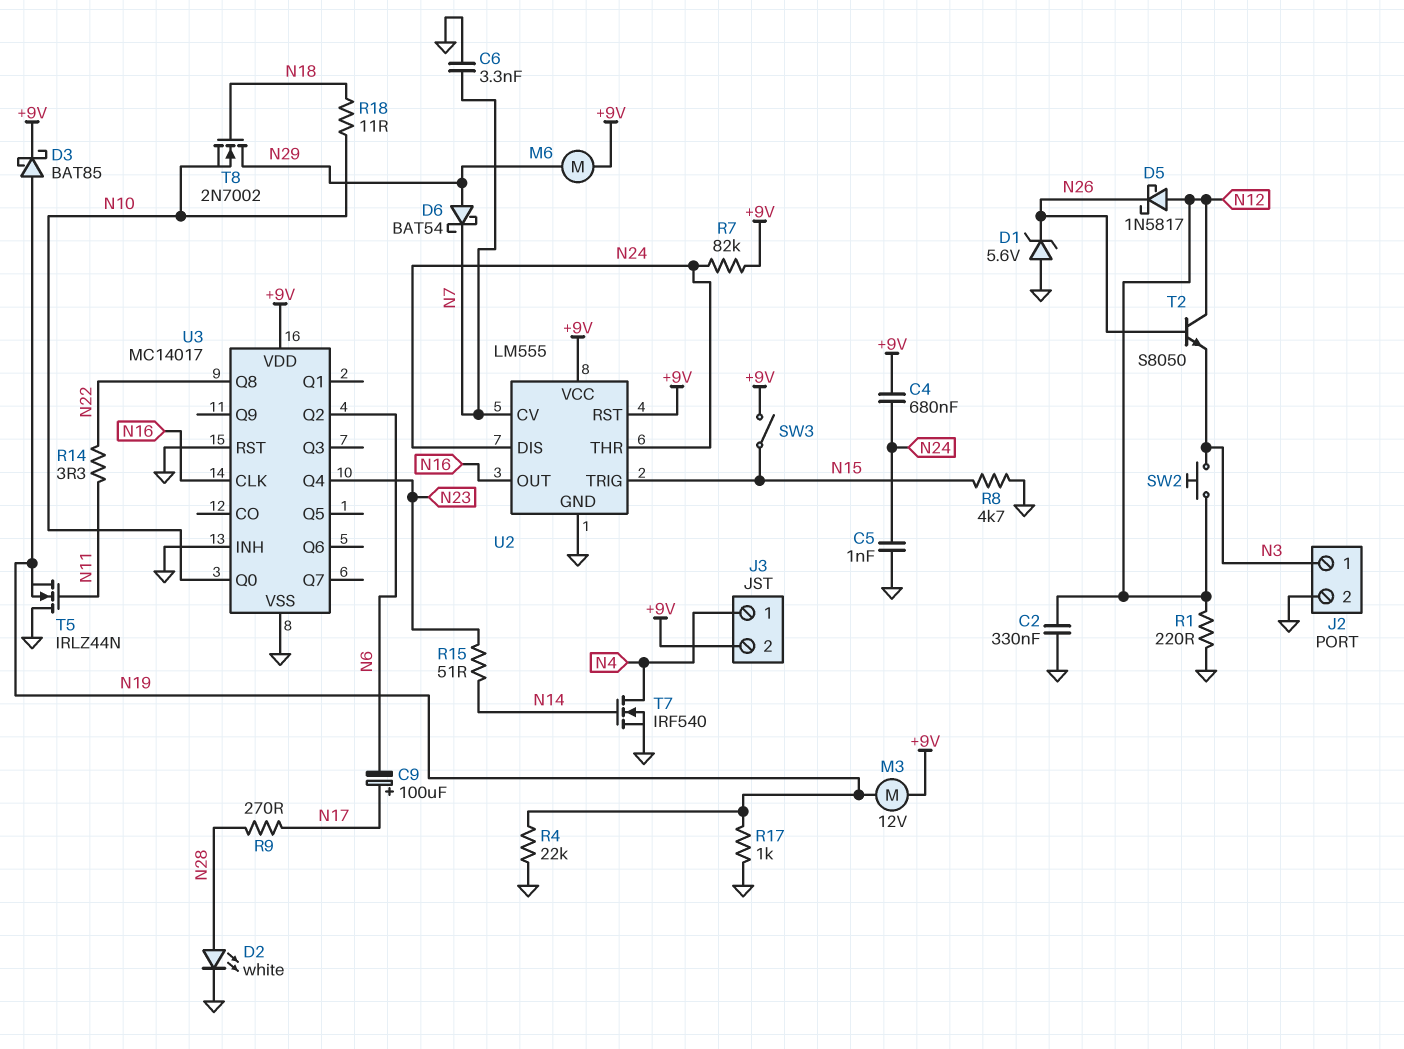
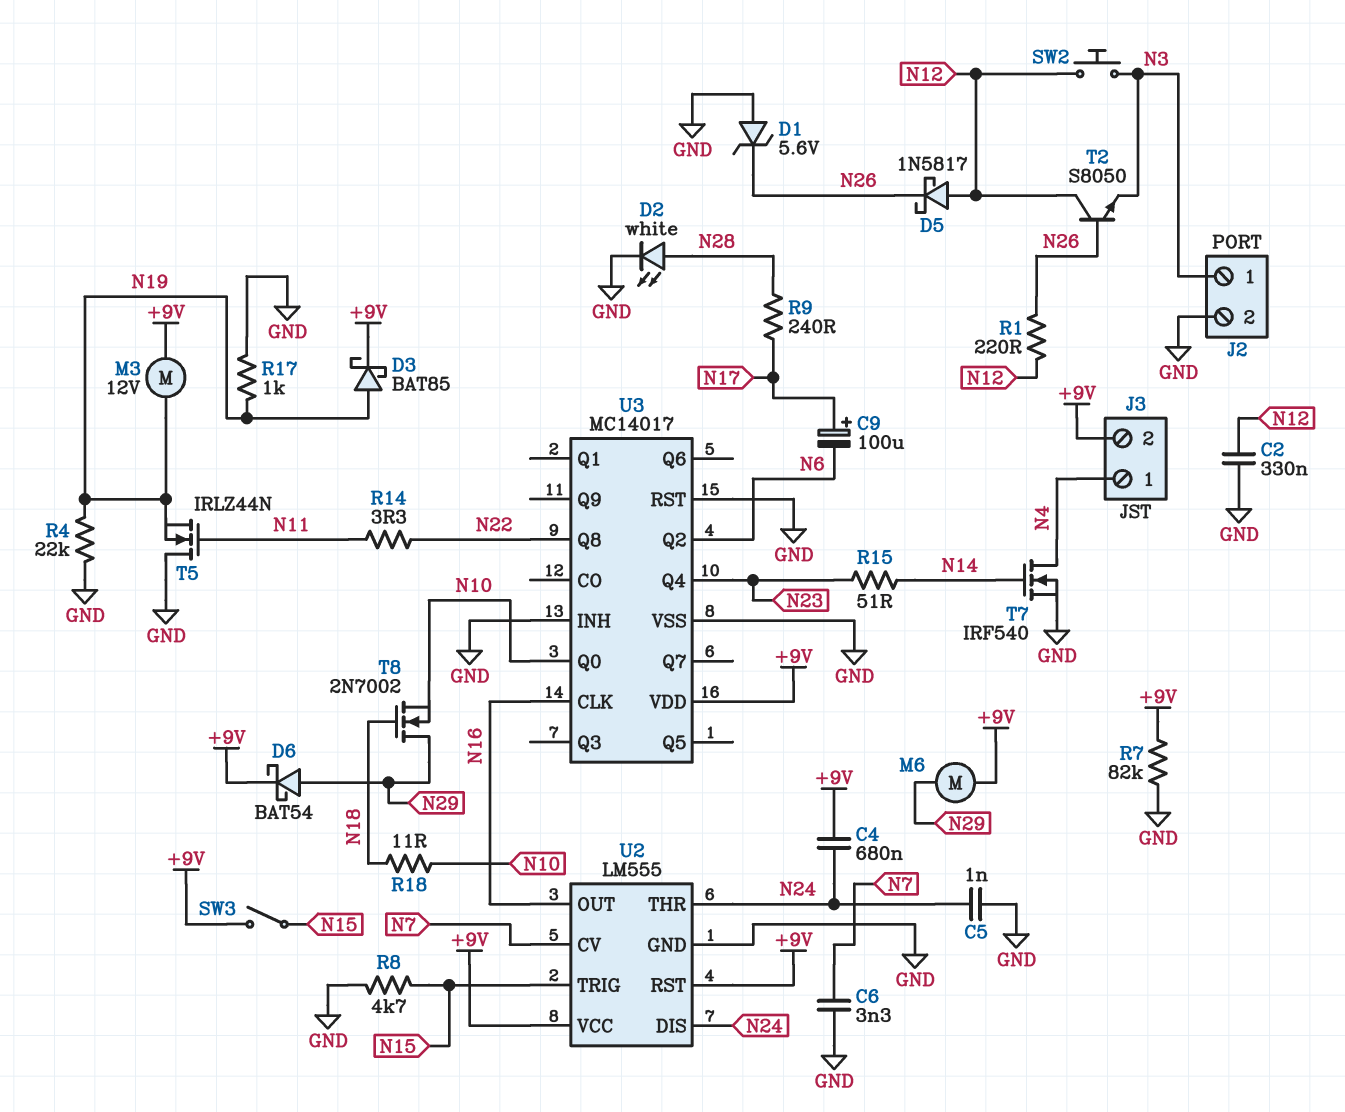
D6: schottky BAT54 (A N29, K N7) -> schottky BAT54 (A N29, K +9V)
R1: 220 (GND, N12) -> 220 (N12, N26)
R7: 82k (+9V, N24) -> 82k (+9V, GND)
R9: 270 (N17, N28) -> 240 (N17, N28)

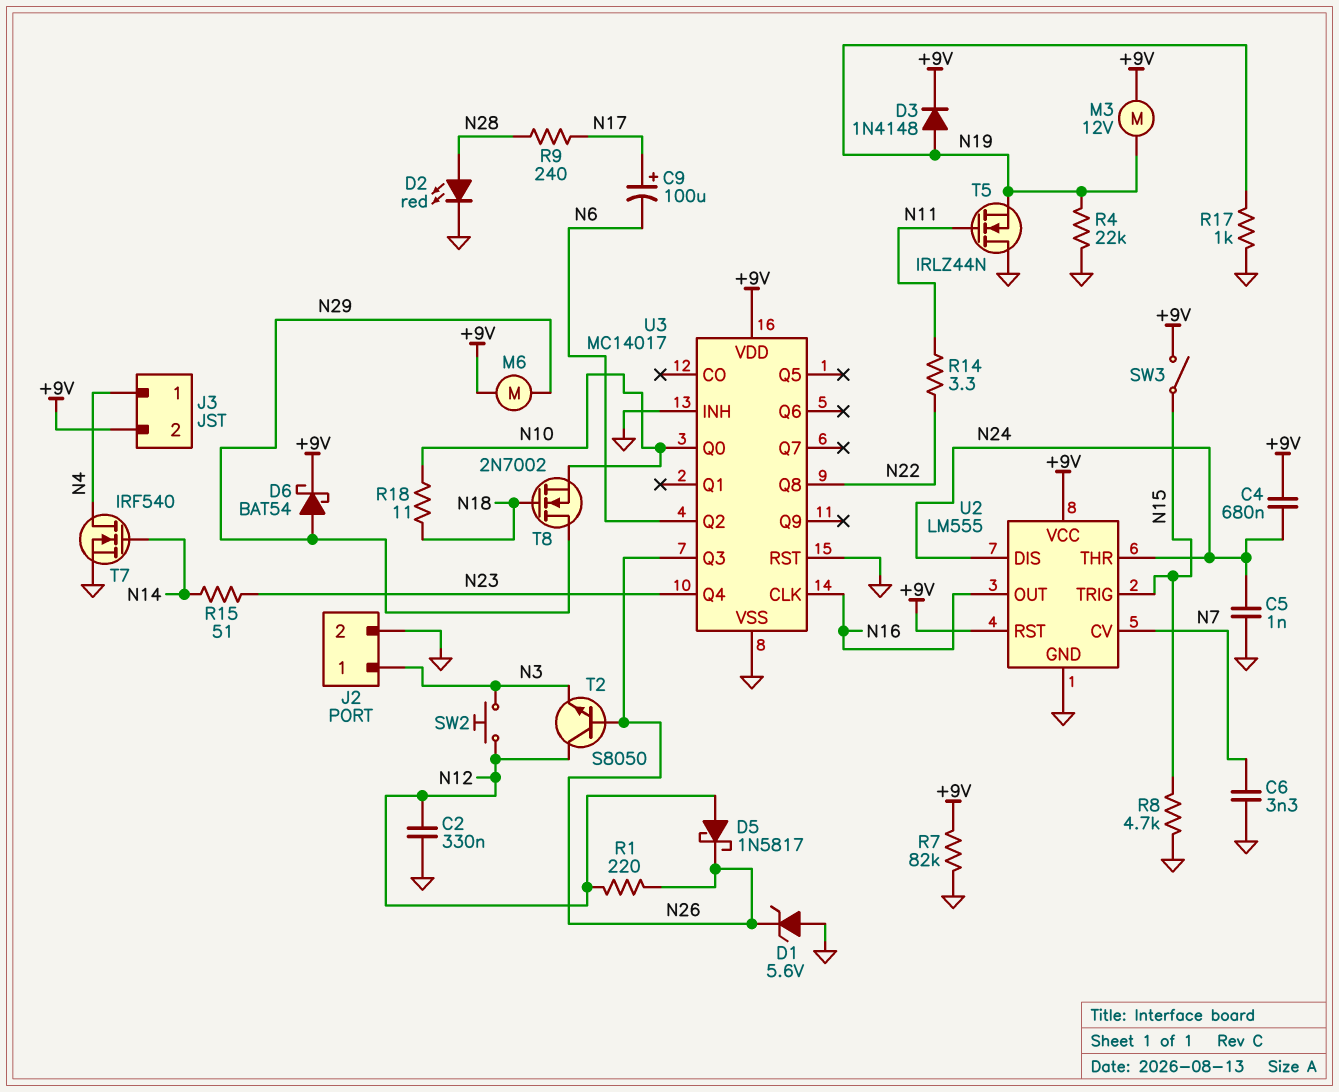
D2: LED white (A N28, K GND) -> LED red (A N28, K GND)
D3: schottky BAT85 (A N19, K +9V) -> diode 1N4148 (A N19, K +9V)
U3 pin Q3: none -> N26

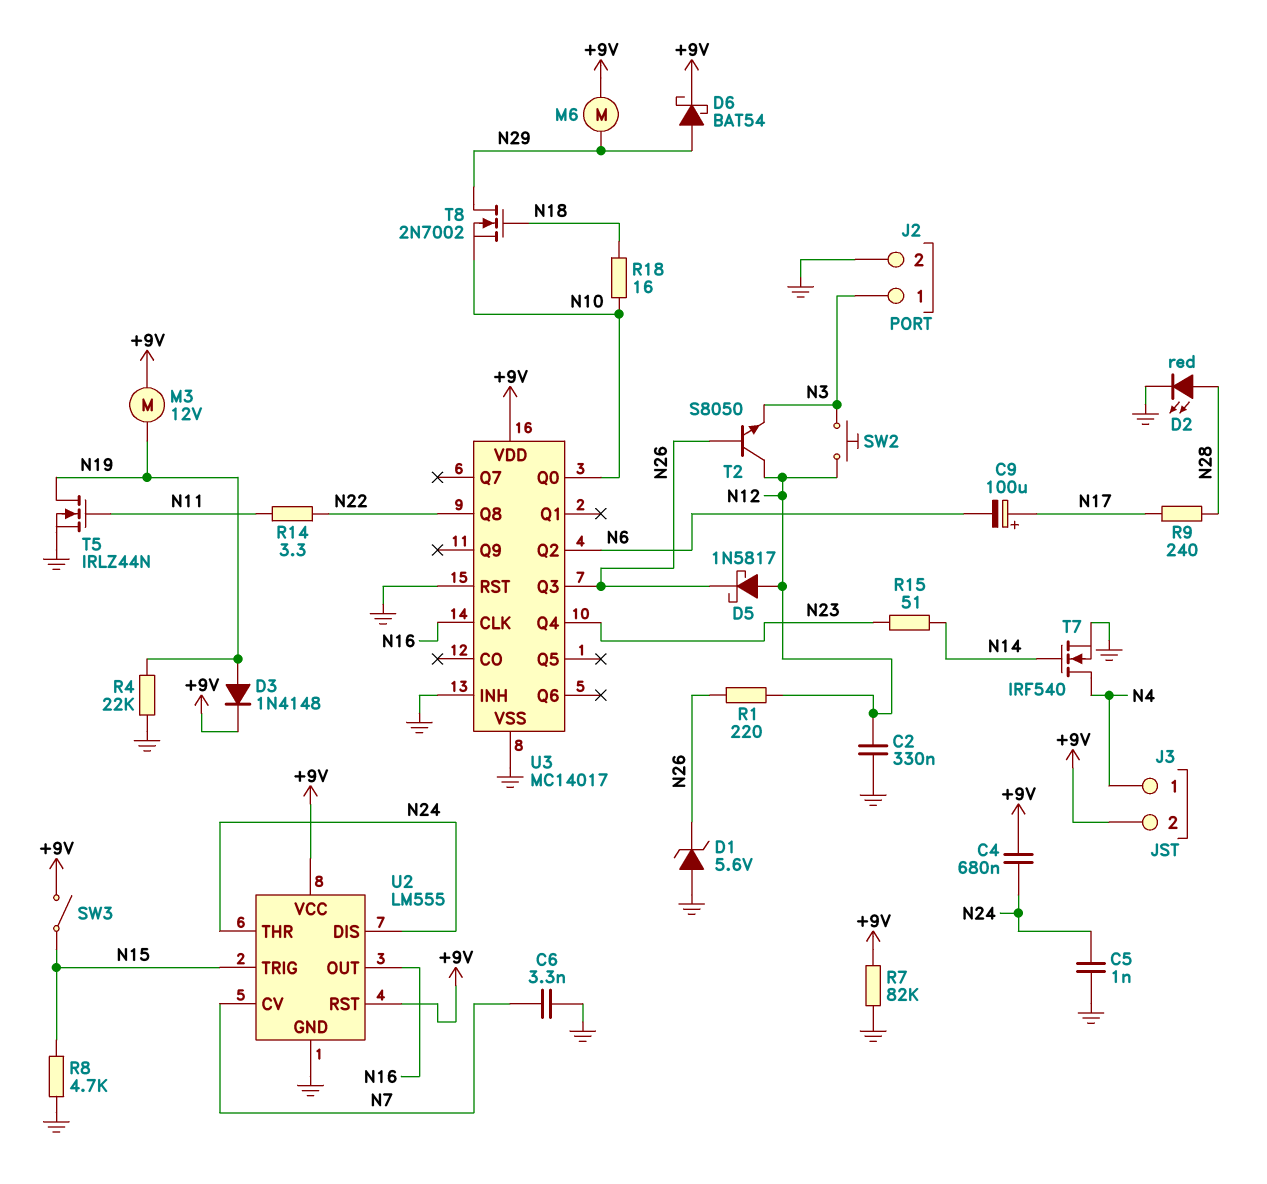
R17: 1k (GND, N19) -> none
R18: 11 (N10, N18) -> 16 (N10, N18)
T5: NMOS IRLZ44N (G N11, D GND, S N19) -> NMOS IRLZ44N (G N11, D N19, S GND)

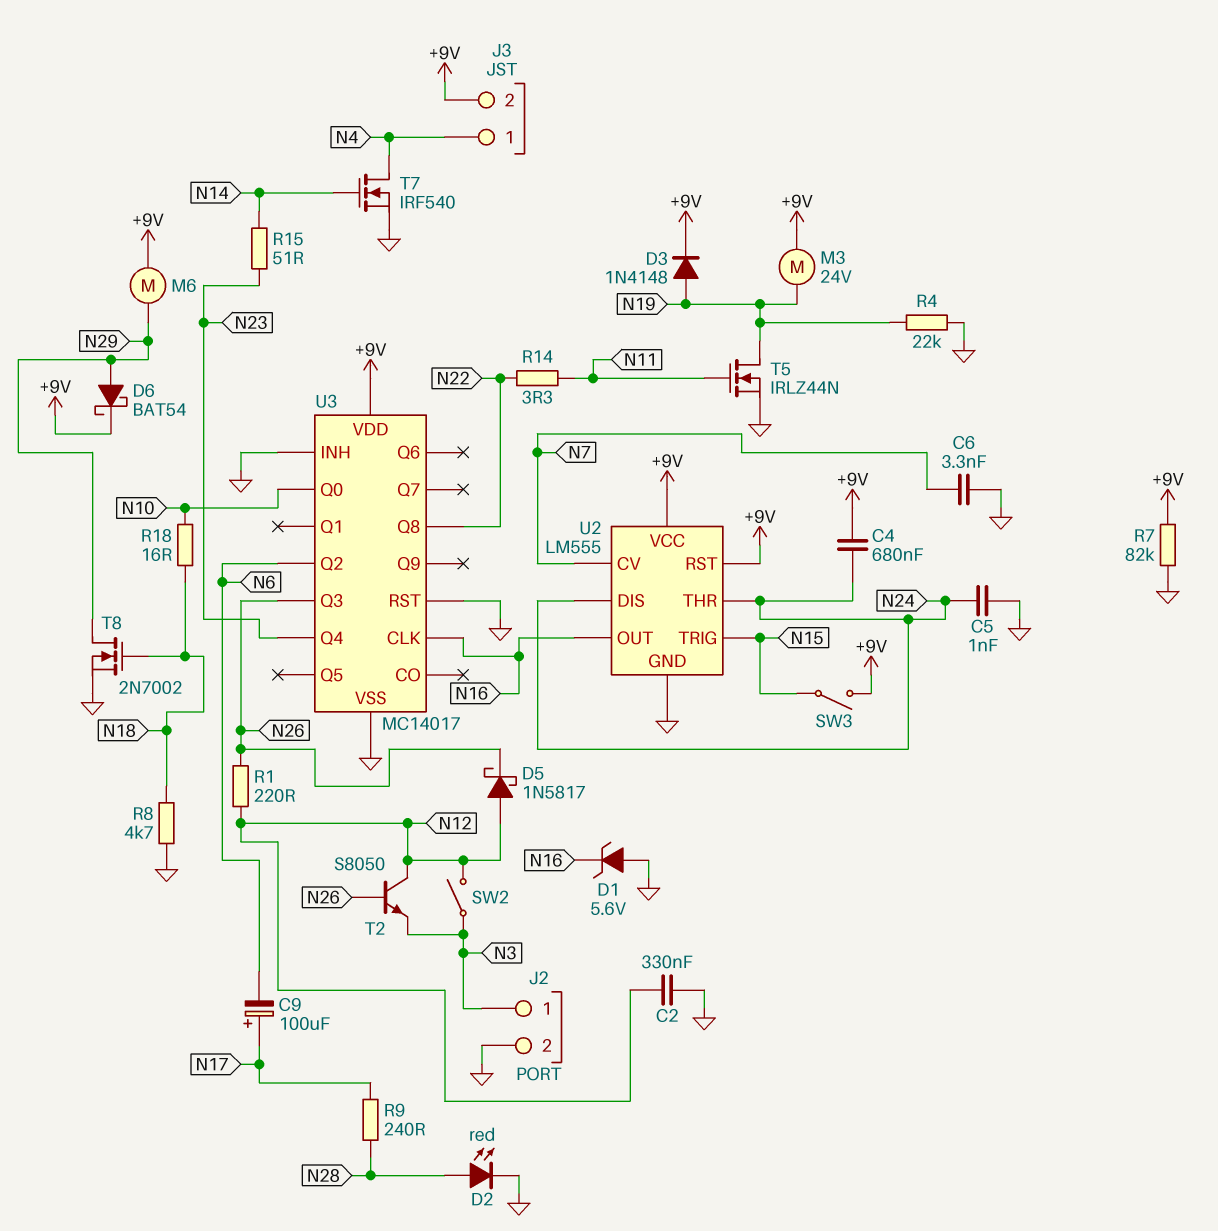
D1: zener 5.6V (A GND, K N26) -> zener 5.6V (A GND, K N16)
M3: motor 12V (+9V, N19) -> motor 24V (+9V, N19)
R8: 4.7k (GND, N15) -> 4.7k (GND, N18)
SW2: button (N3, N12) -> switch (N3, N12)
T8: NMOS 2N7002 (G N18, D N29, S N10) -> NMOS 2N7002 (G N18, D N29, S GND)

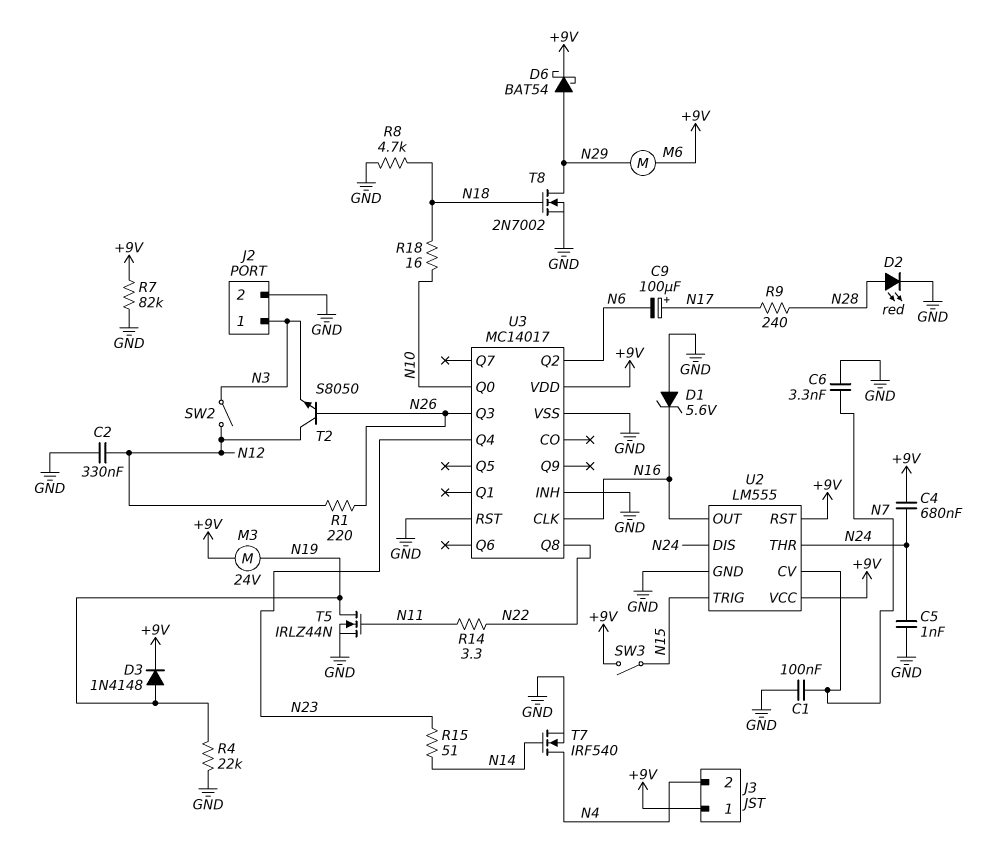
C1: none -> 100nF (GND, N7)
D5: schottky 1N5817 (A N12, K N26) -> none
J3 pin 1: N4 -> +9V
J3 pin 2: +9V -> N4

